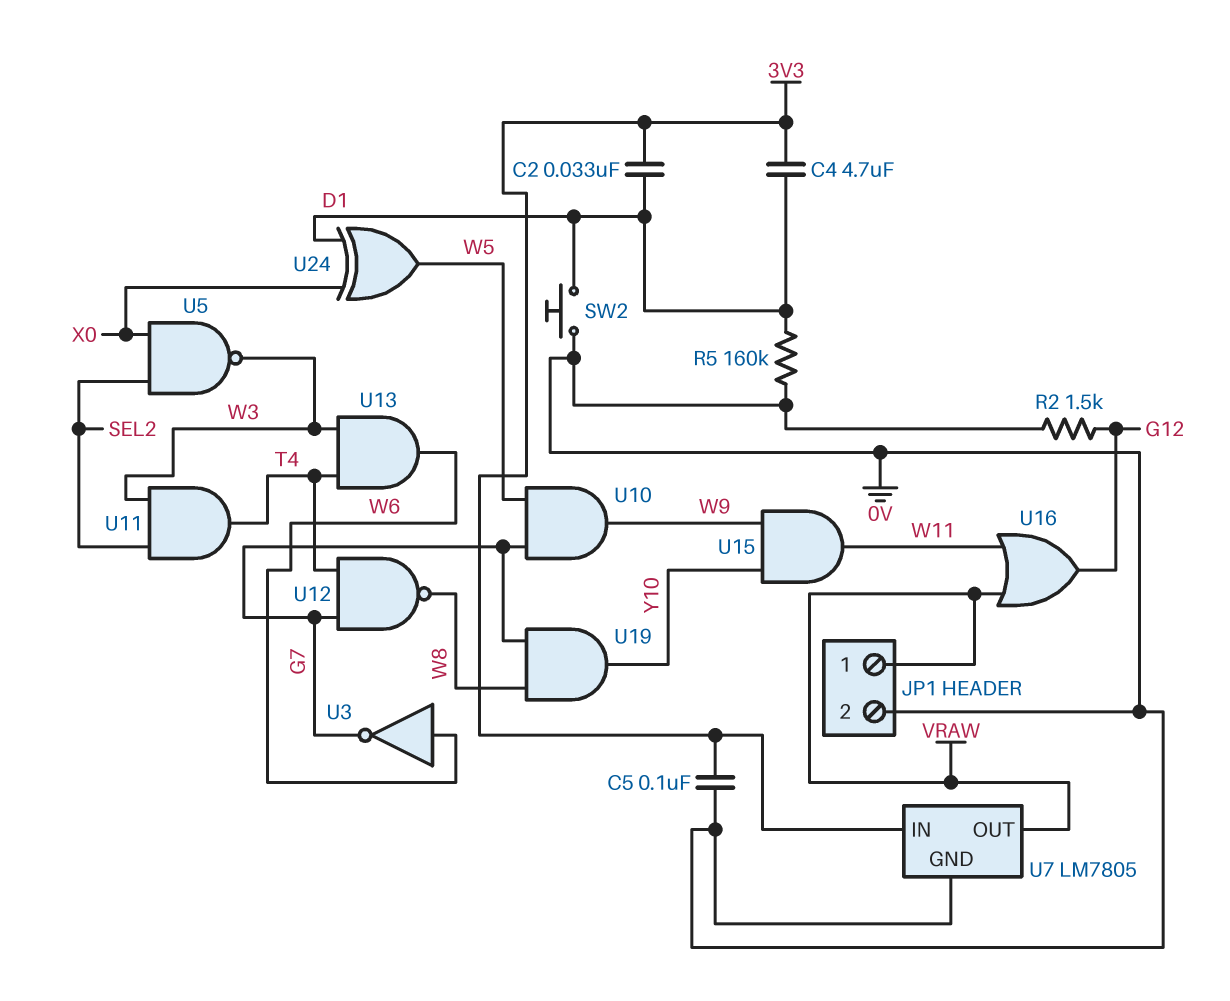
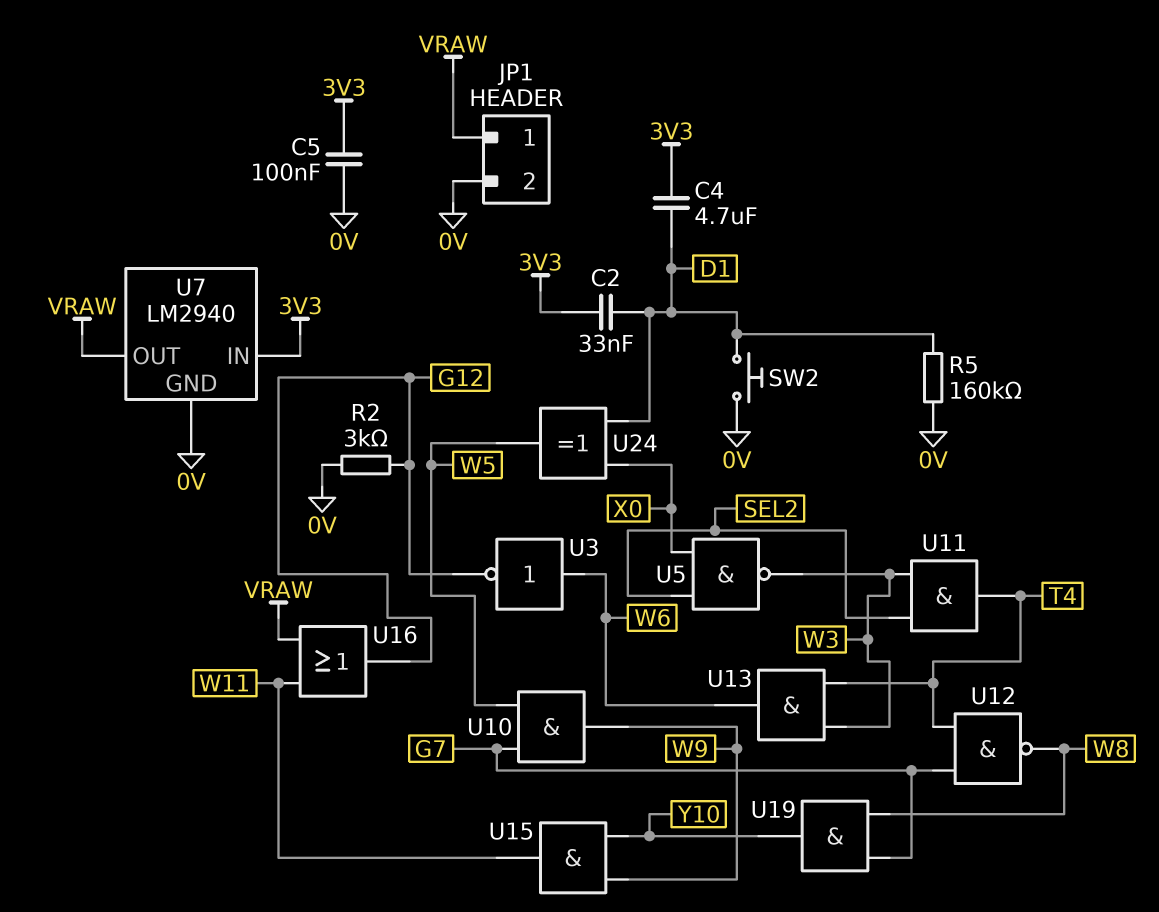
R2: 1.5k (0V, G12) -> 3k (0V, G12)
U3: NOT (in W6, out G7) -> NOT (in W6, out G12)
U7: LM7805 -> LM2940

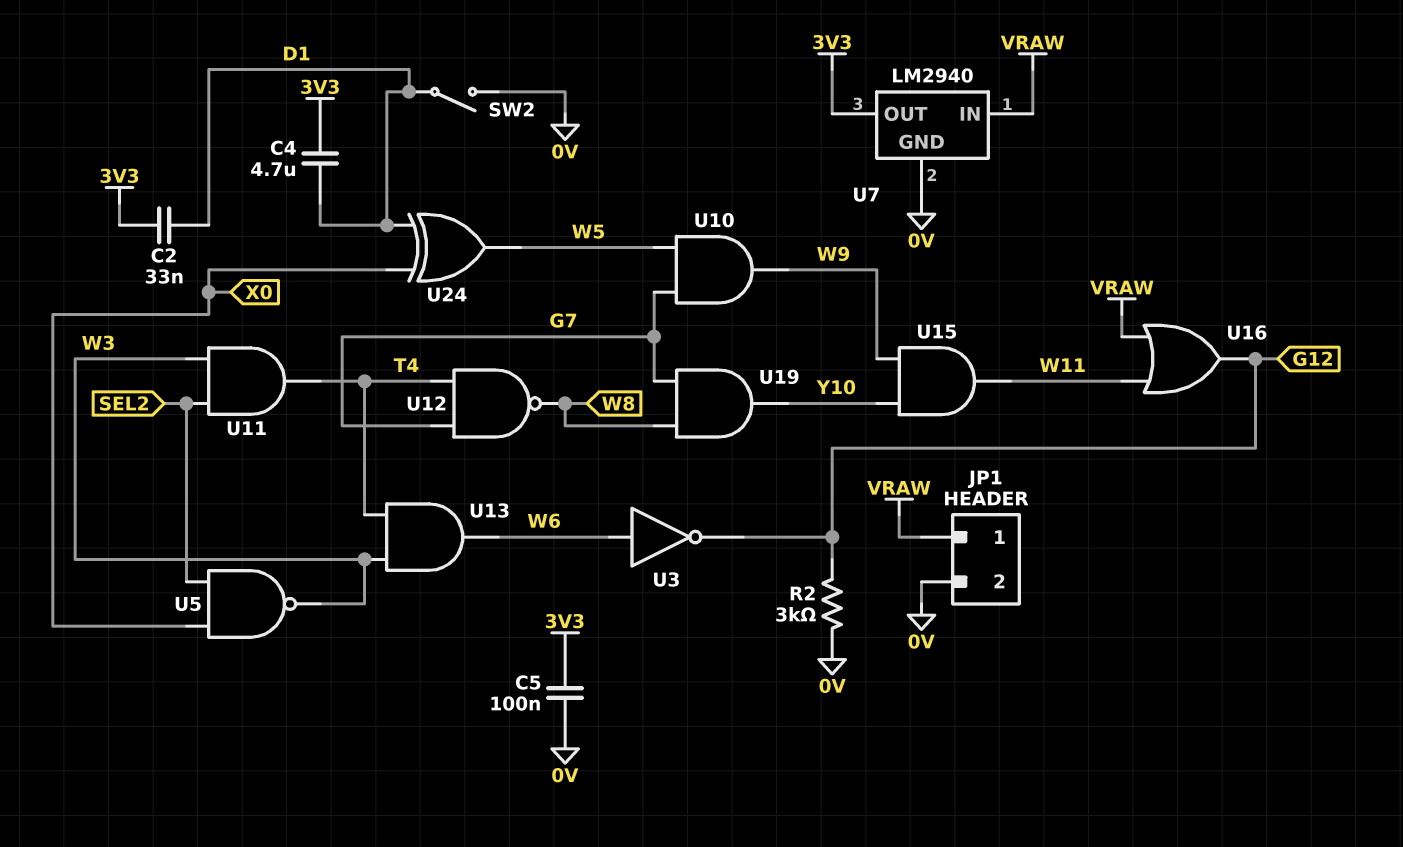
R5: 160k (0V, D1) -> none
SW2: button (0V, D1) -> switch (0V, D1)
U7 pin IN: 3V3 -> VRAW
U7 pin OUT: VRAW -> 3V3

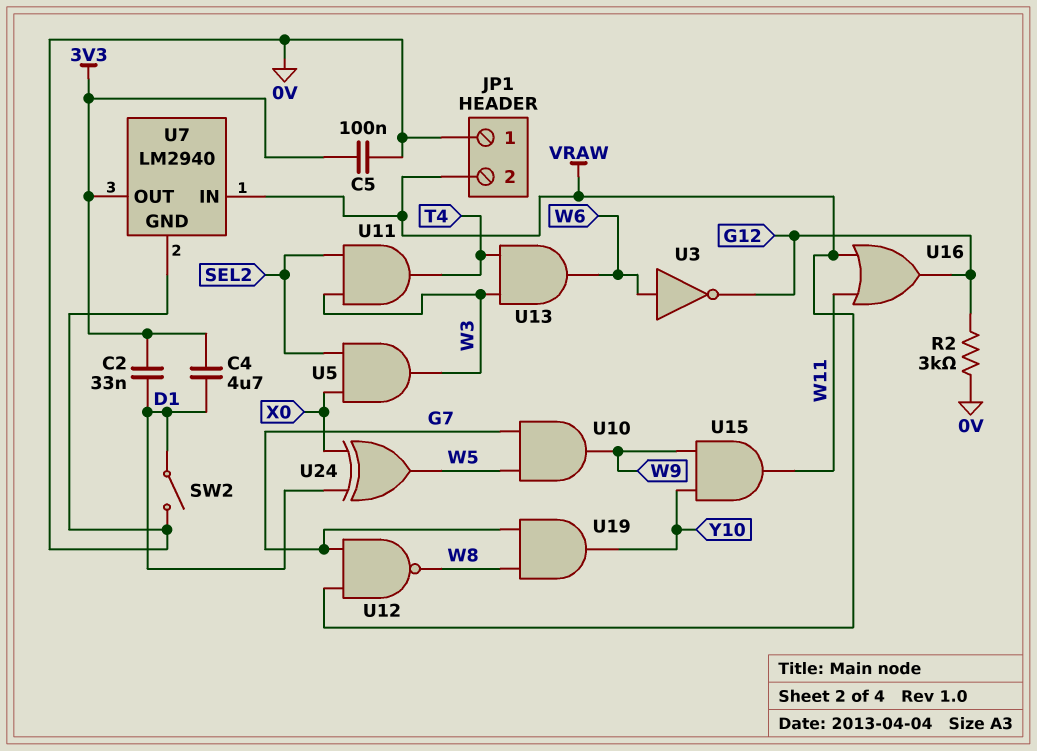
JP1 pin 1: VRAW -> 0V
JP1 pin 2: 0V -> VRAW
U5: NAND (in SEL2, in X0, out W3) -> AND (in SEL2, in X0, out W3)
U12: NAND (in G7, in T4, out W8) -> NAND (in G7, in VRAW, out W8)

